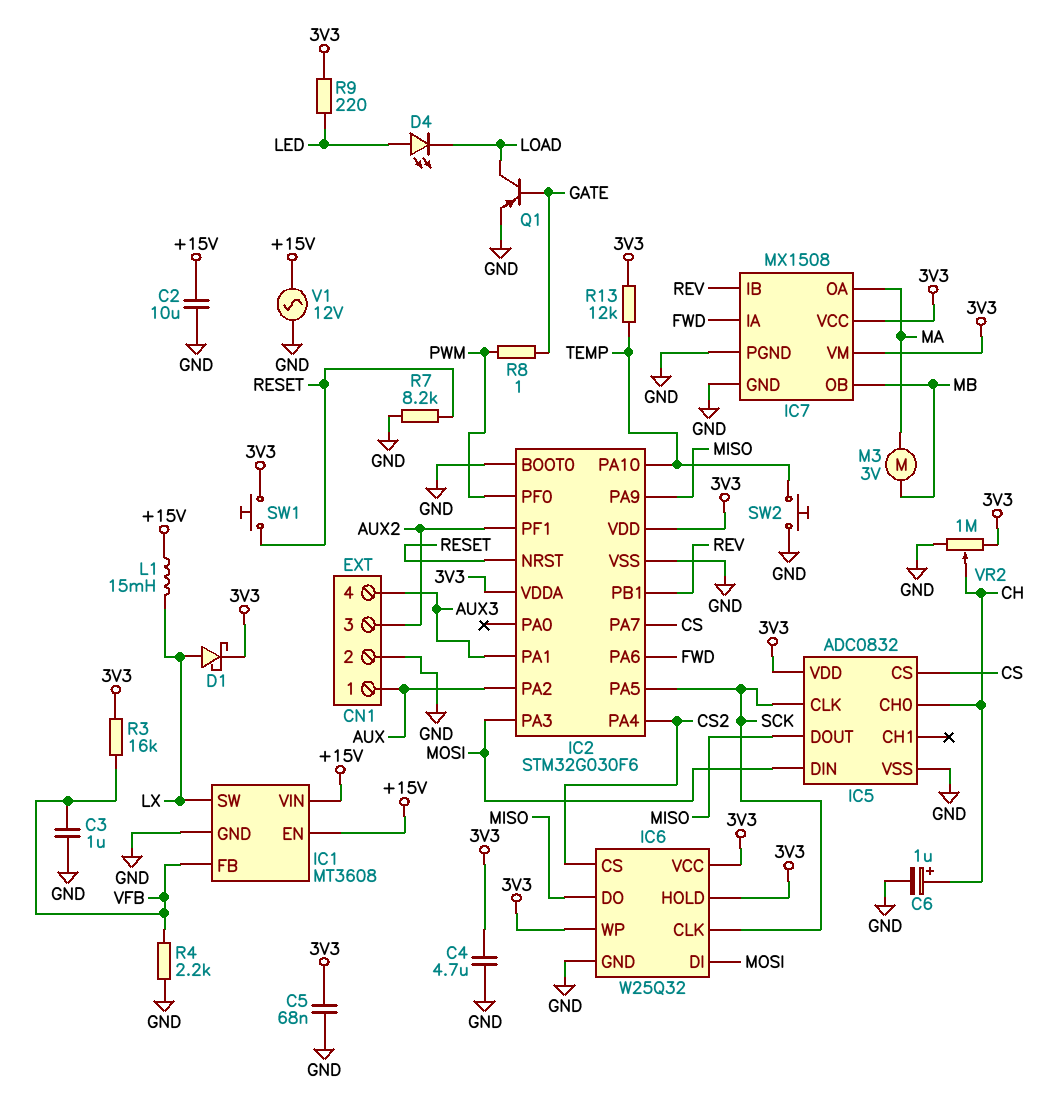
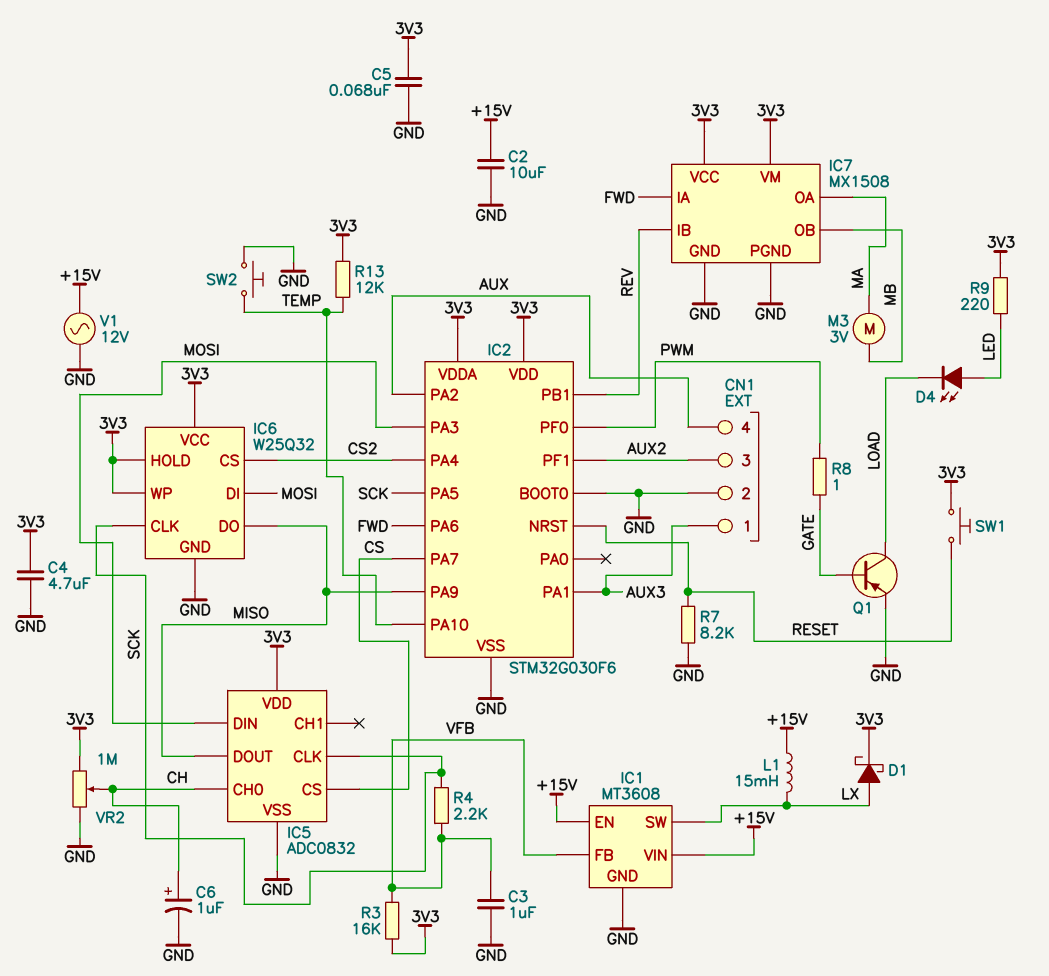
CN1 pin 1: AUX -> AUX3
CN1 pin 4: AUX3 -> AUX
R4: 2.2k (GND, VFB) -> 2.2k (SCK, VFB)

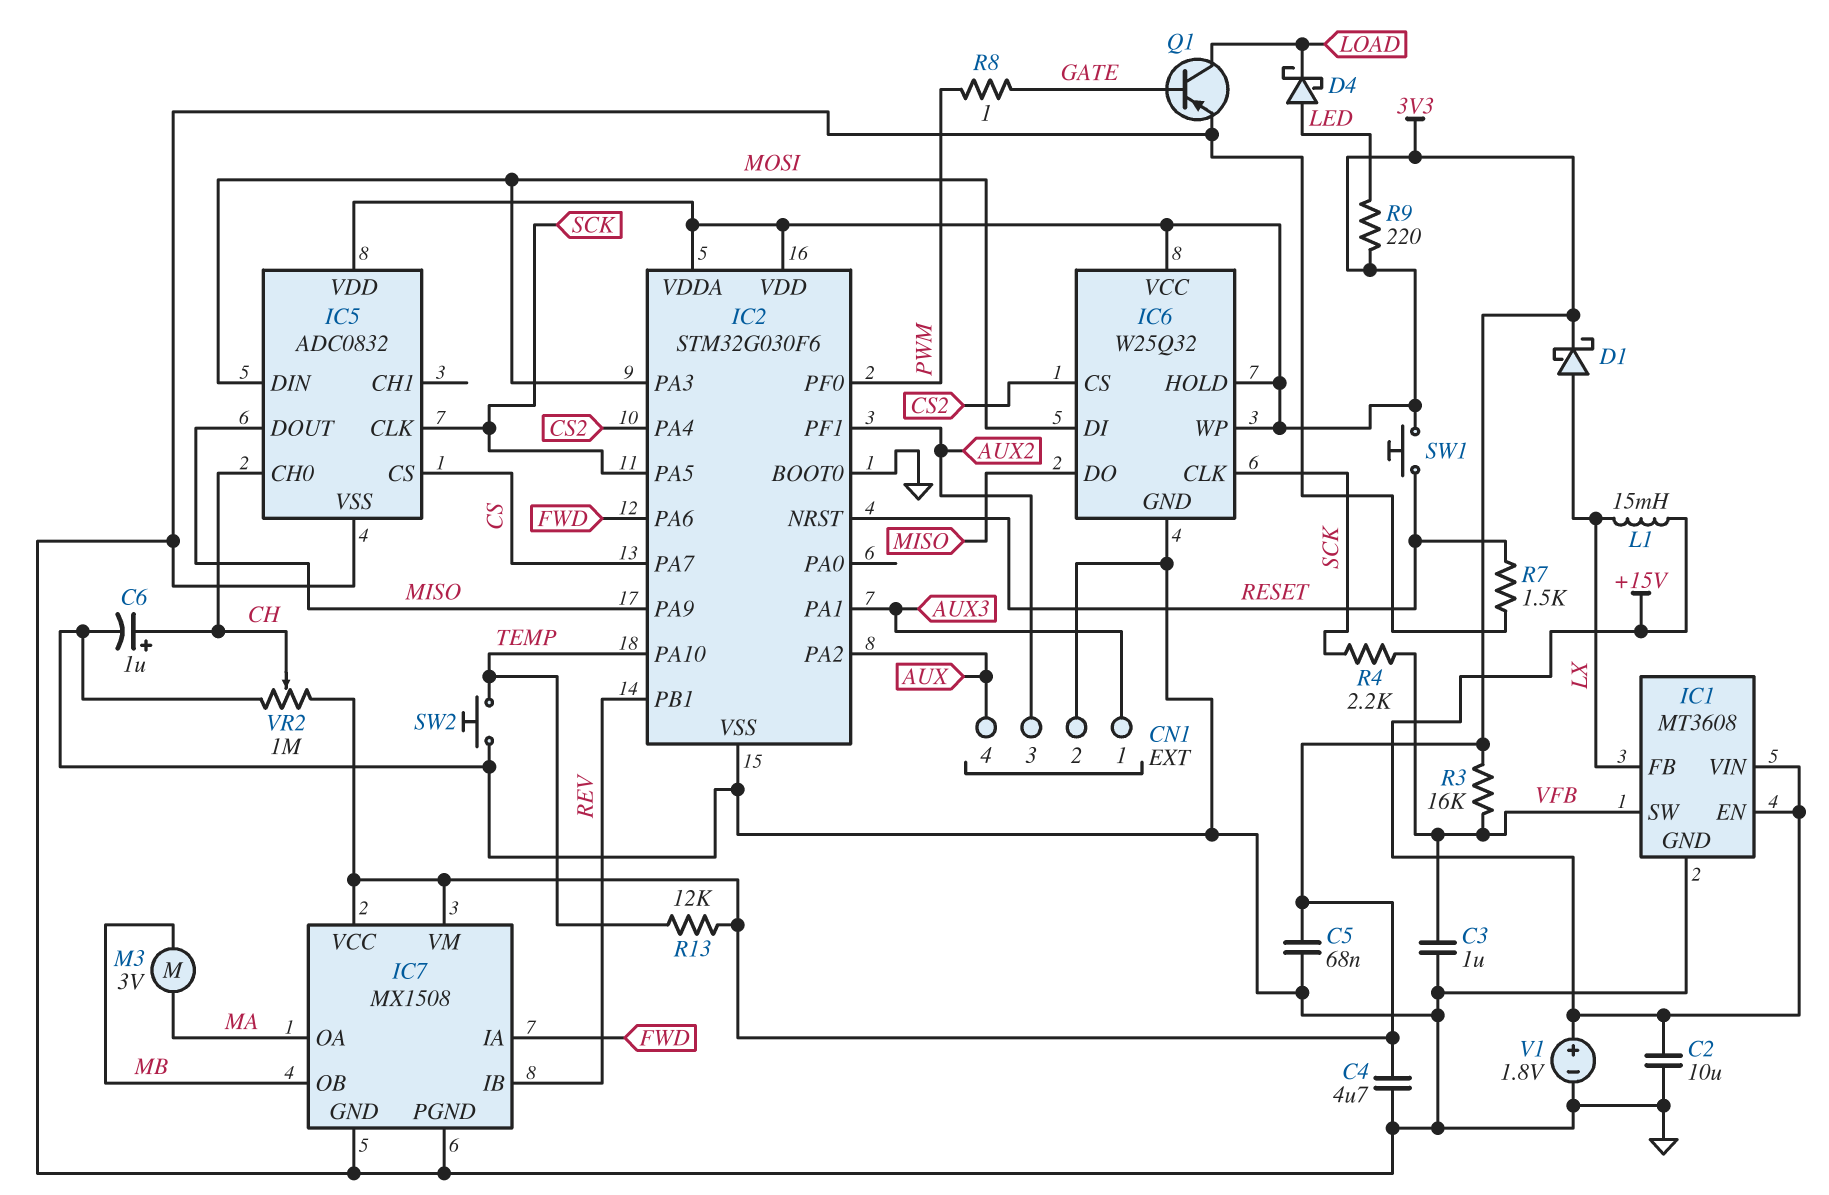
D4: LED (A LED, K LOAD) -> schottky (A LED, K LOAD)
IC1 pin FB: VFB -> LX
IC1 pin SW: LX -> VFB
R7: 8.2k (GND, RESET) -> 1.5k (GND, RESET)
V1: AC 12V (+15V, GND) -> 1.8V (plus +15V, minus GND)

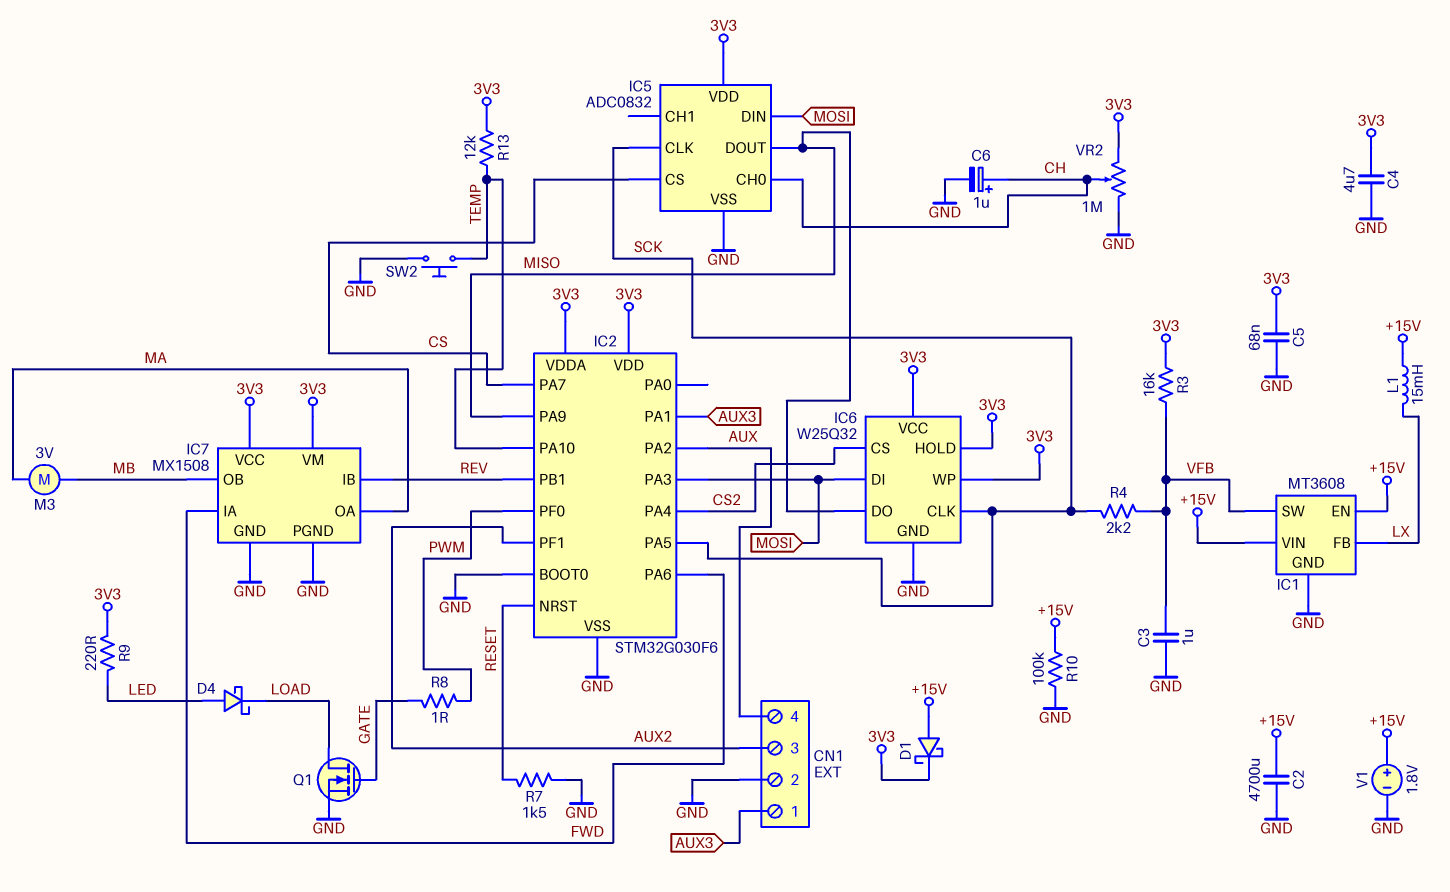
C2: 10uF (+15V, GND) -> 4700uF (+15V, GND)
D1: schottky (A LX, K 3V3) -> schottky (A +15V, K 3V3)
Q1: PNP (B GATE, C LOAD, E GND) -> NMOS (G GATE, D LOAD, S GND)
R10: none -> 100k (+15V, GND)
SW1: button (3V3, RESET) -> none

